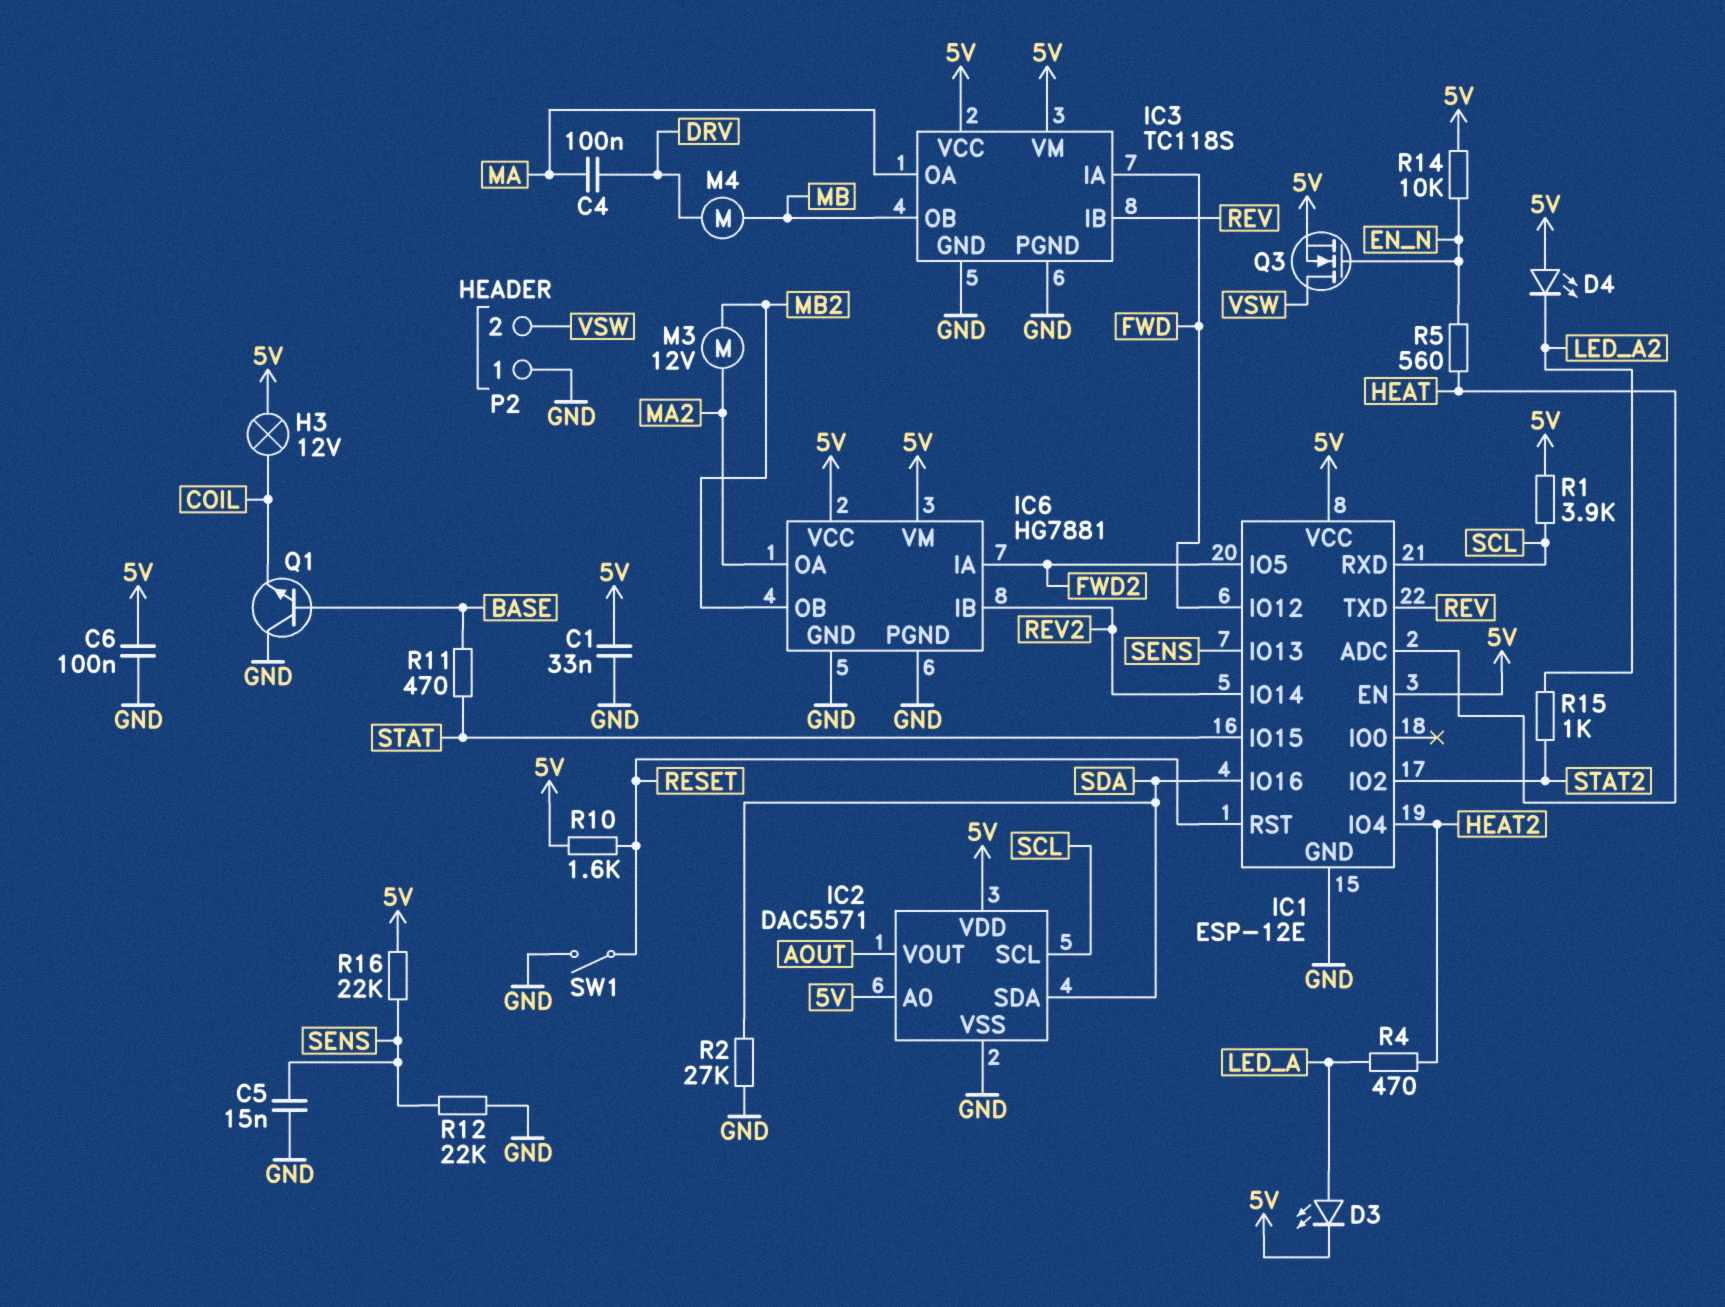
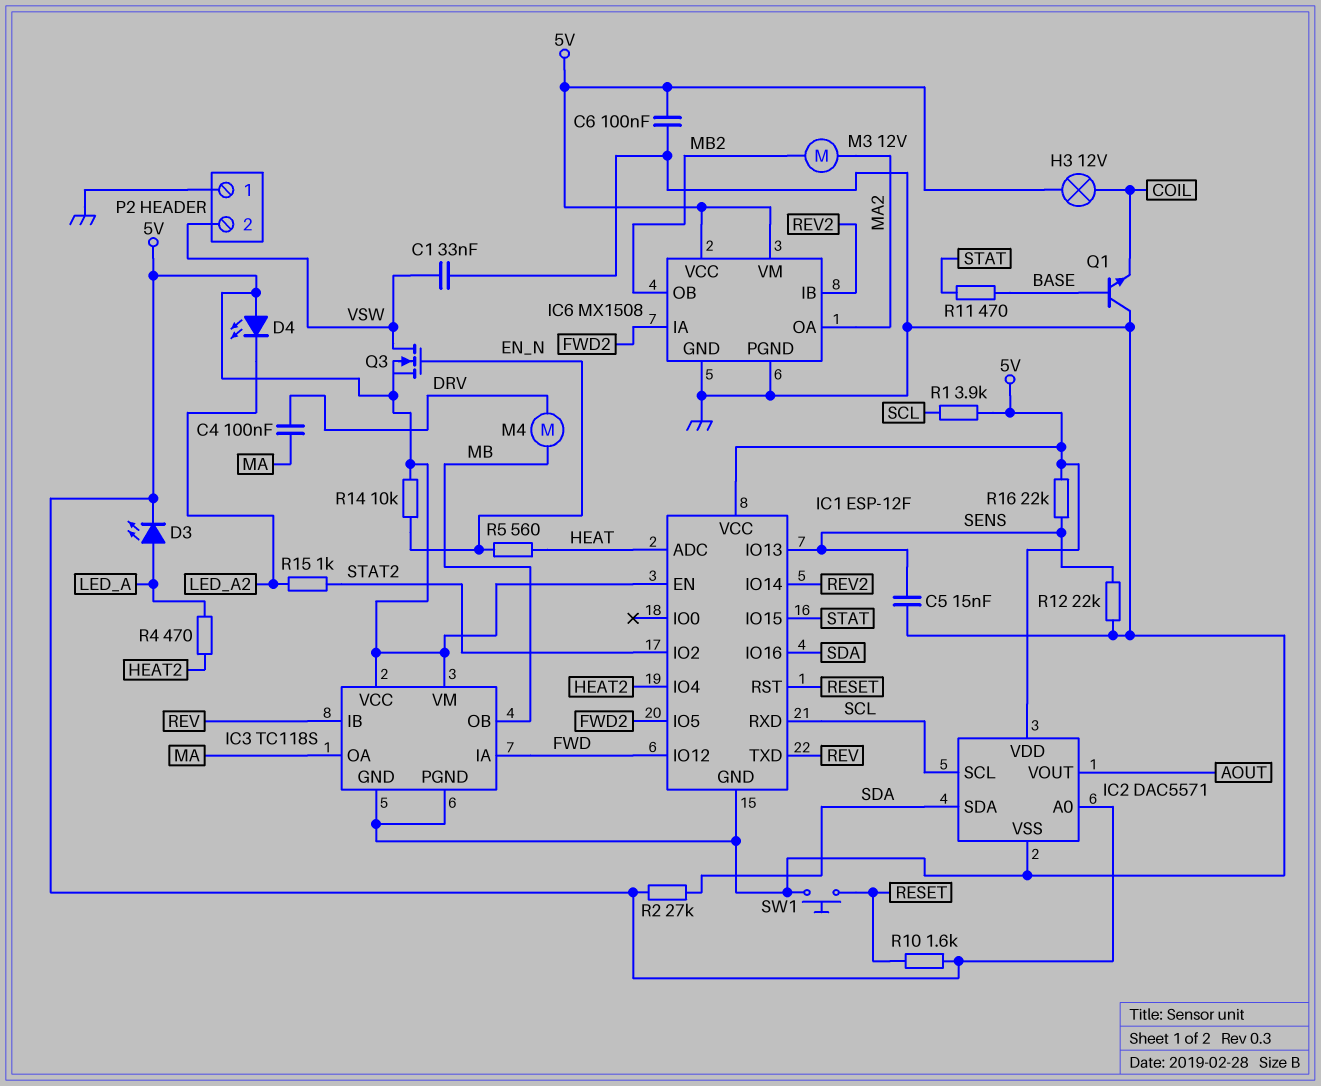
C1: 33nF (5V, GND) -> 33nF (GND, VSW)
IC1: ESP-12E -> ESP-12F
IC6: HG7881 -> MX1508
R2: 27k (GND, SDA) -> 27k (5V, SDA)
SW1: switch (GND, RESET) -> button (GND, RESET)

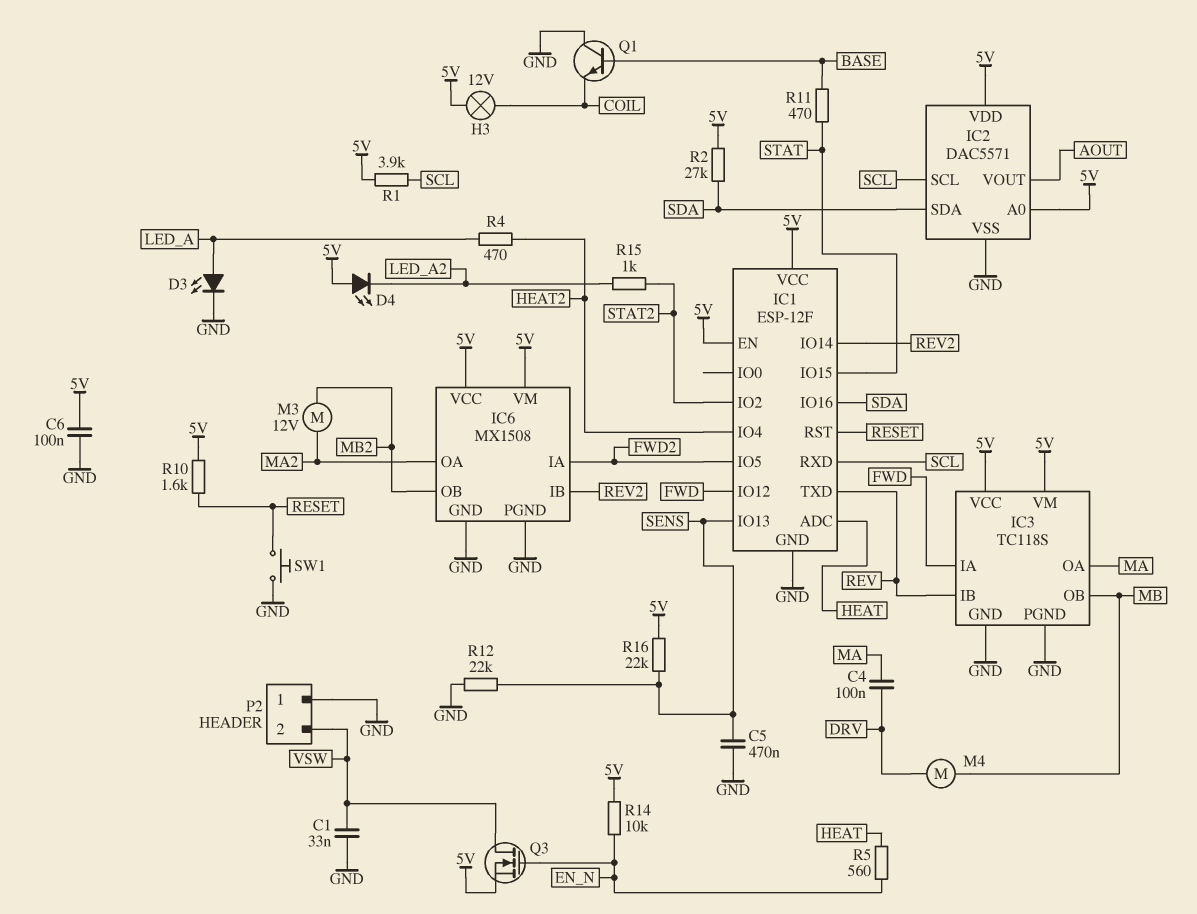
C5: 15nF (GND, SENS) -> 470nF (GND, SENS)
D3: LED (A LED_A, K 5V) -> LED (A LED_A, K GND)

